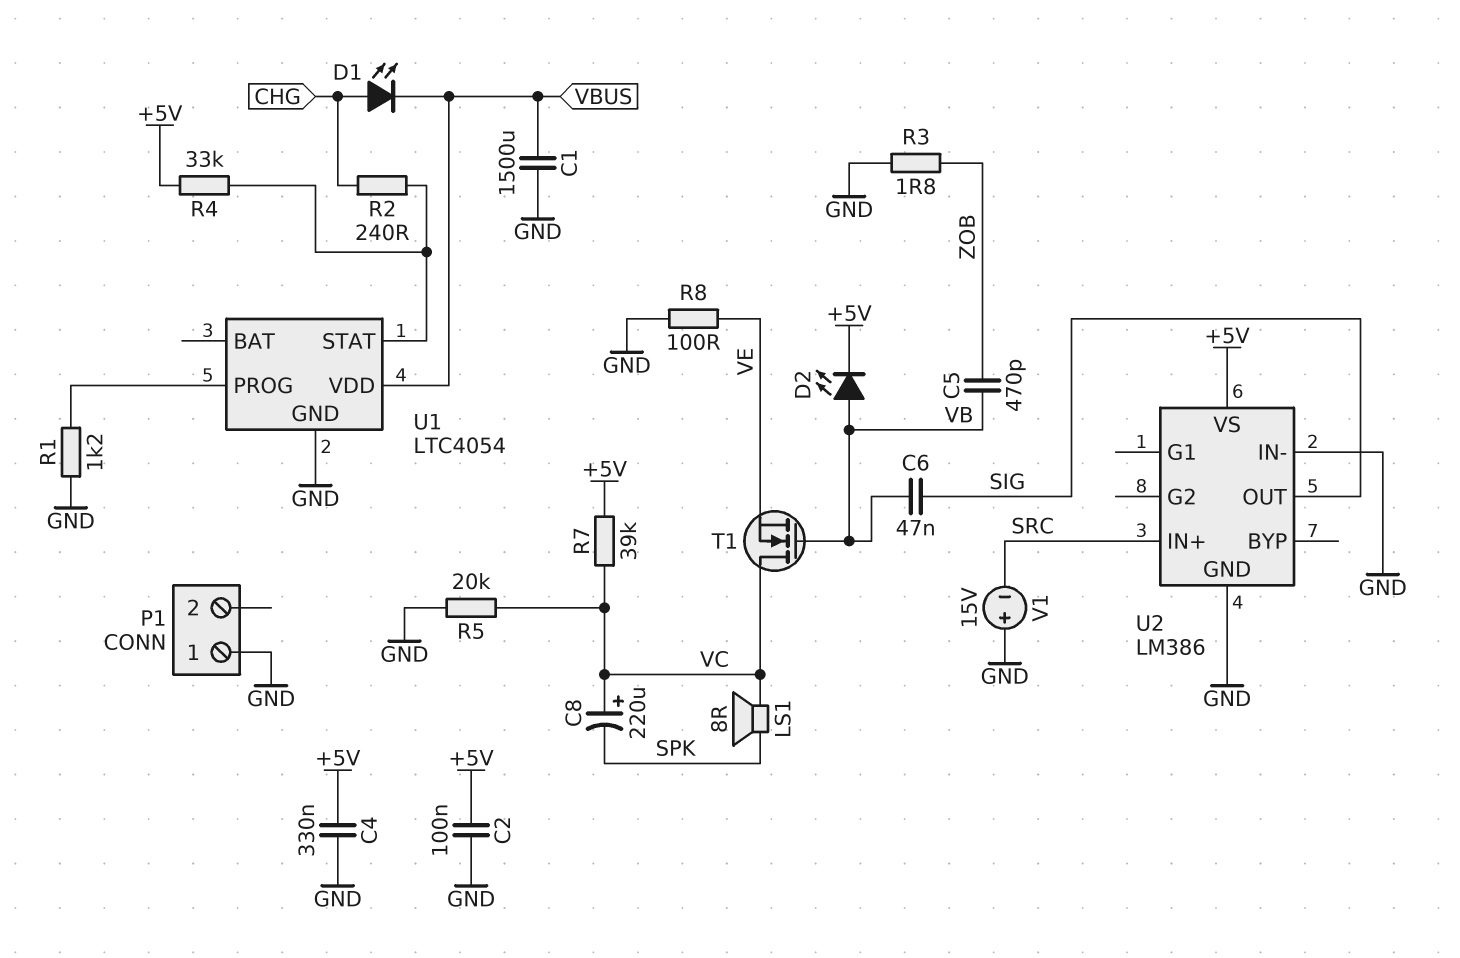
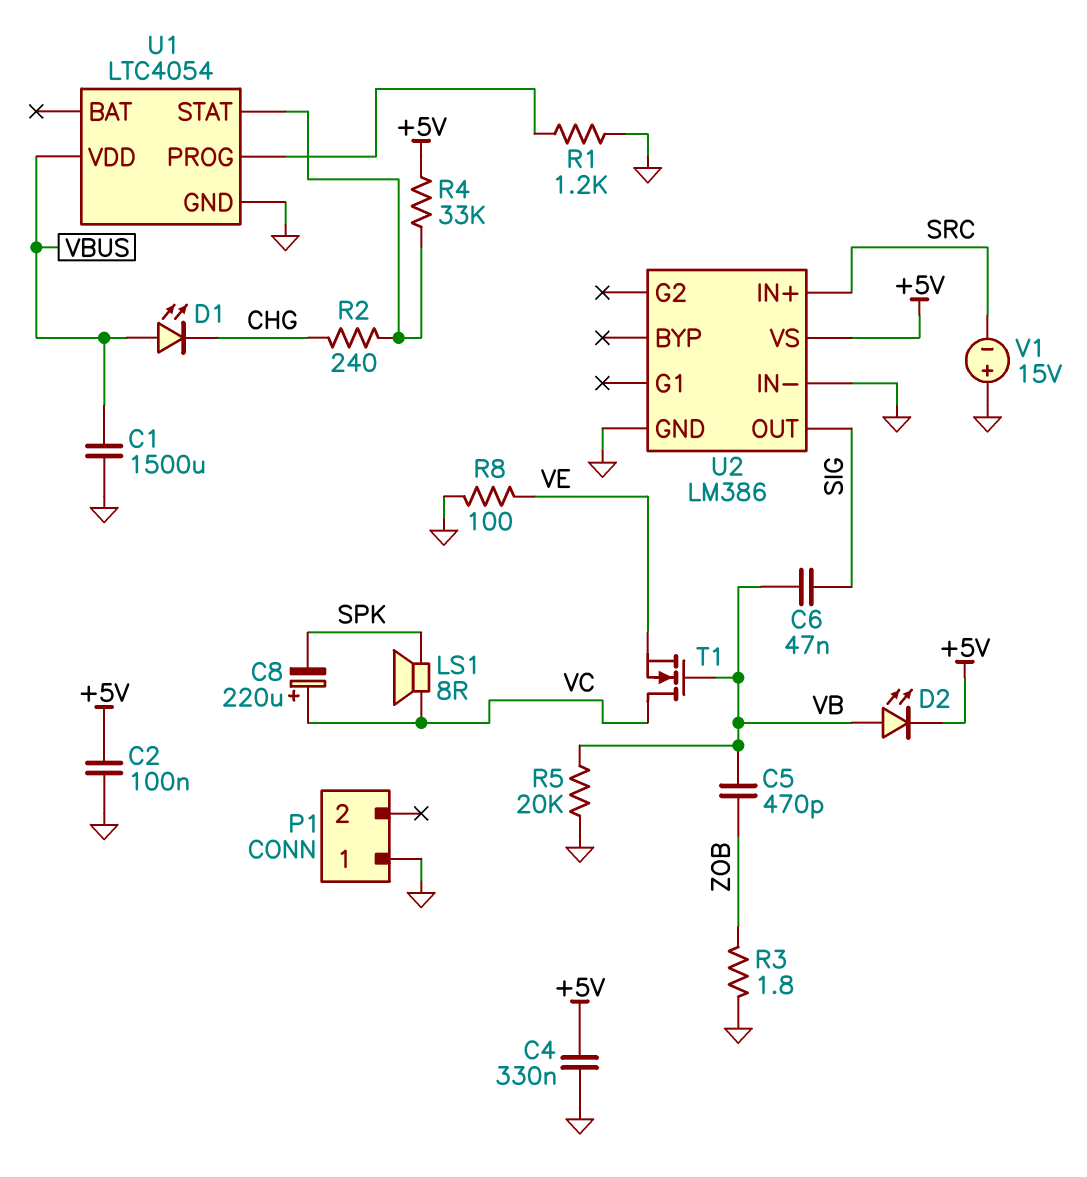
D1: LED (A CHG, K VBUS) -> LED (A VBUS, K CHG)
R5: 20k (GND, VC) -> 20k (GND, VB)
R7: 39k (+5V, VC) -> none

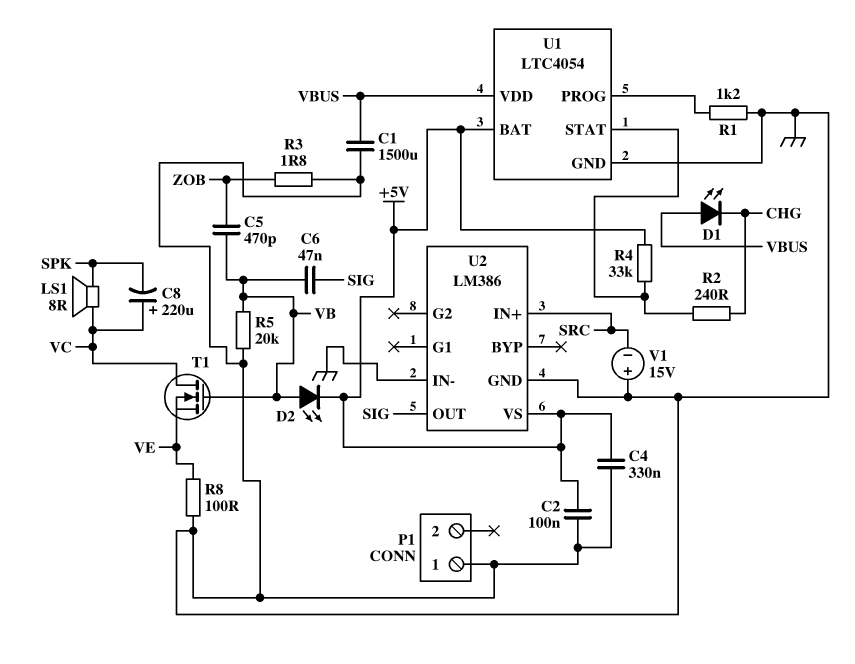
U1 pin BAT: none -> +5V

